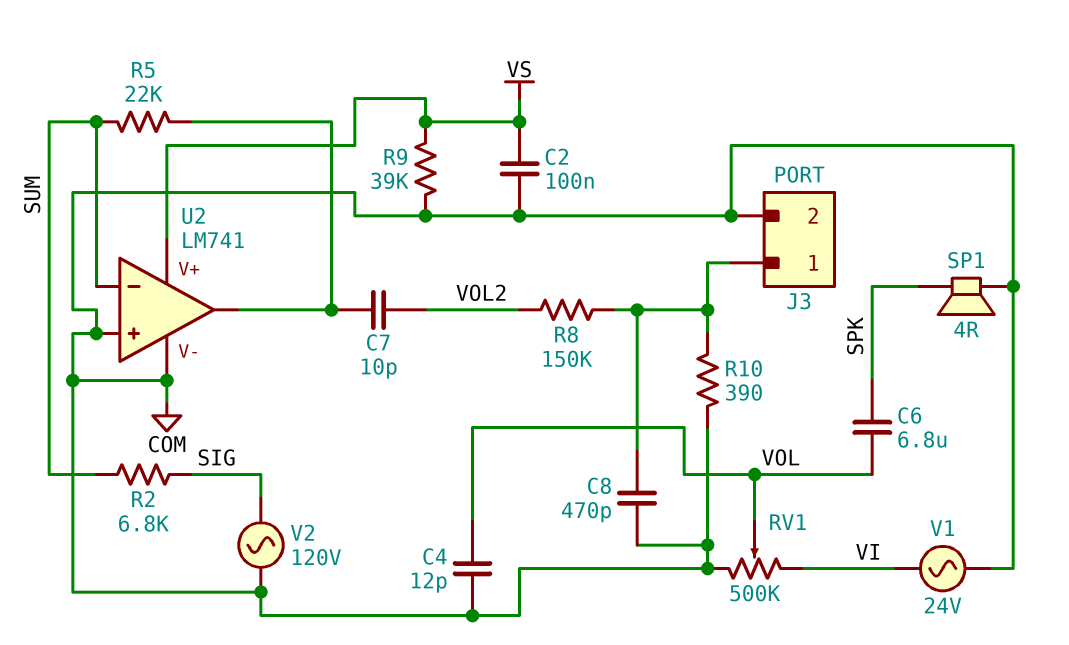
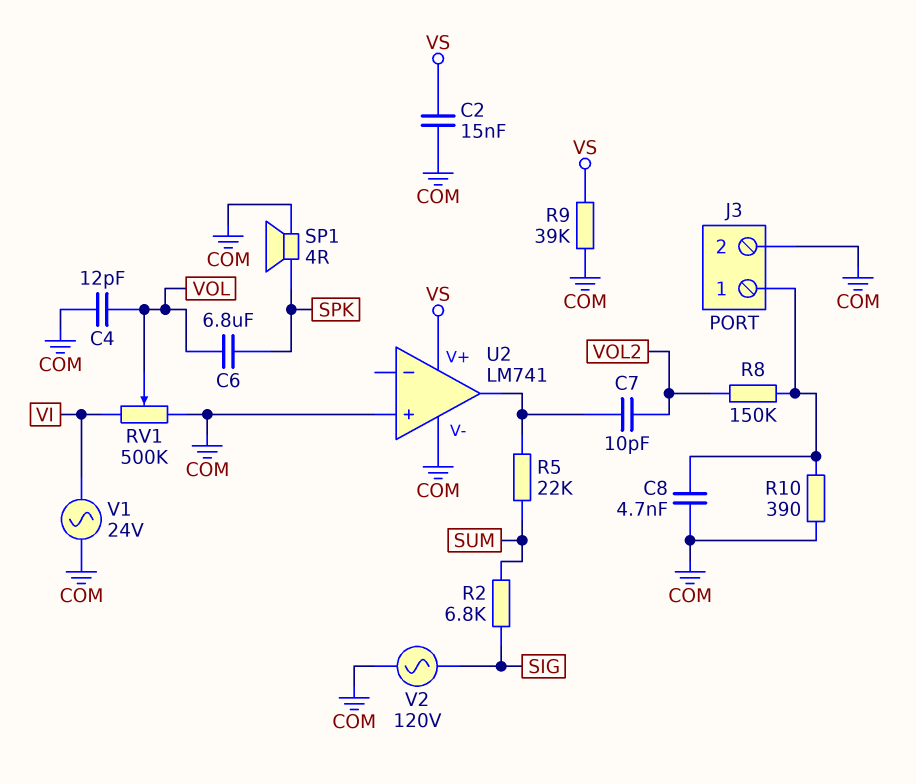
C2: 100nF (COM, VS) -> 15nF (COM, VS)
C8: 470pF (COM, J3/1) -> 4.7nF (COM, J3/1)
U2 pin in-: SUM -> none

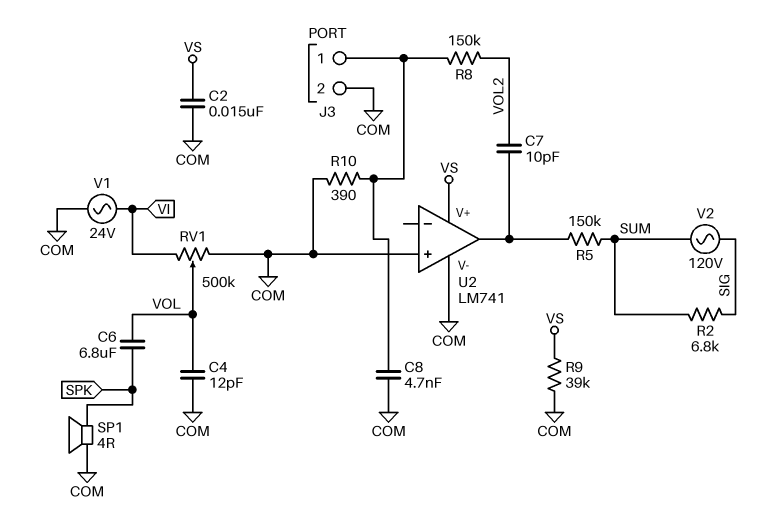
R5: 22k (SUM, U2/out) -> 150k (SUM, U2/out)
V2: AC 120V (COM, SIG) -> AC 120V (SIG, SUM)

